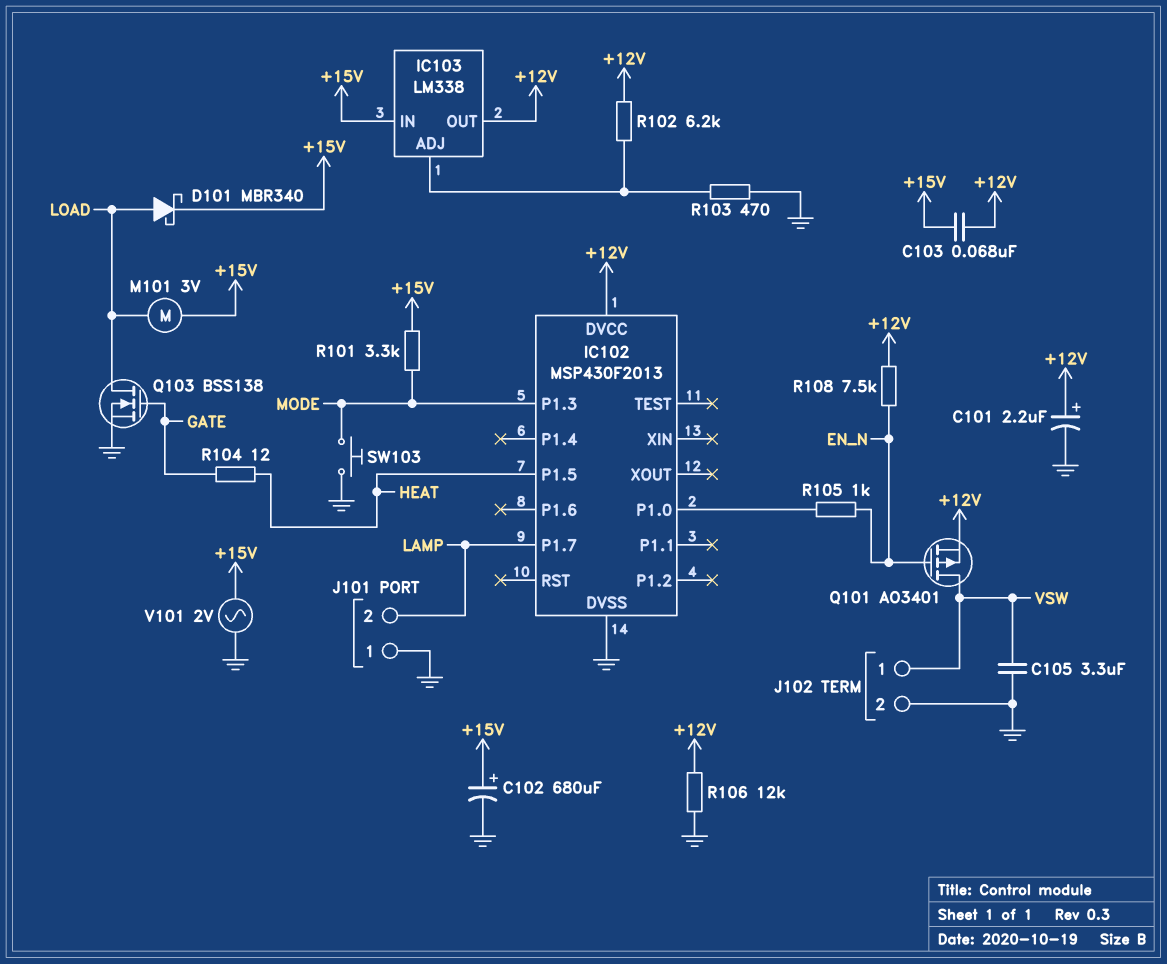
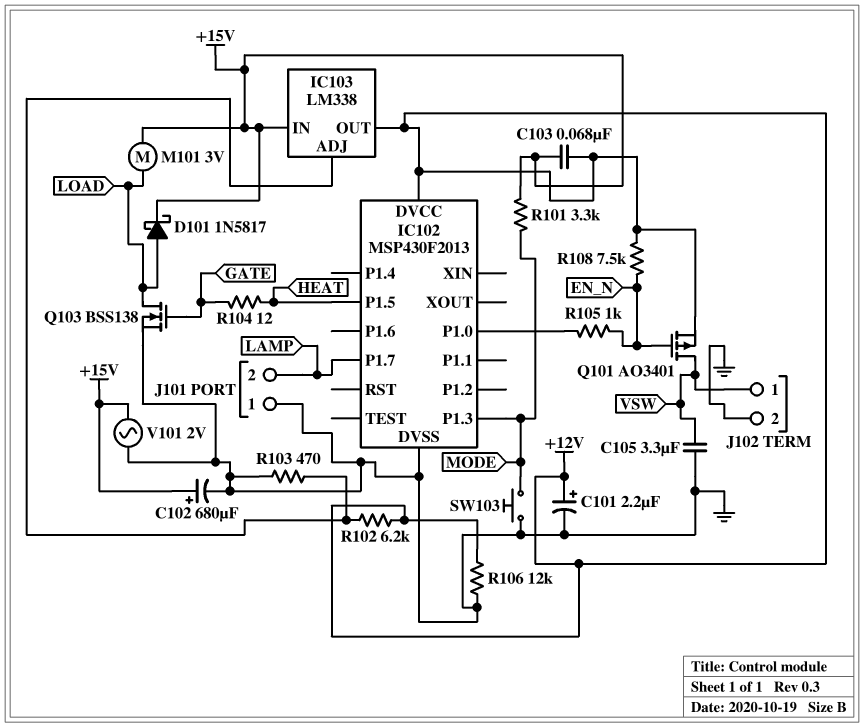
D101: schottky MBR340 (A LOAD, K +15V) -> schottky 1N5817 (A LOAD, K +15V)

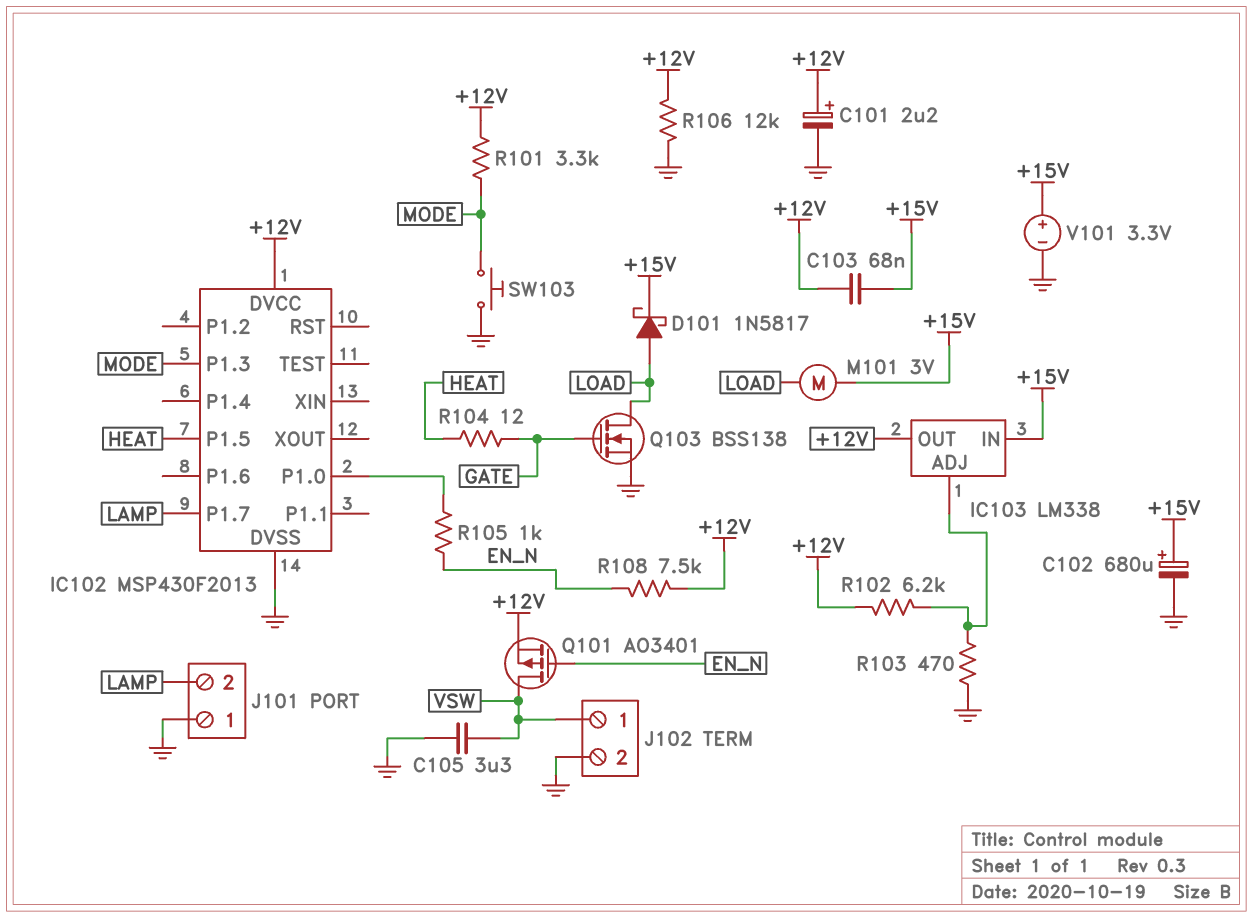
R101: 3.3k (+15V, MODE) -> 3.3k (+12V, MODE)
V101: AC 2V (+15V, GND) -> 3.3V (plus +15V, minus GND)

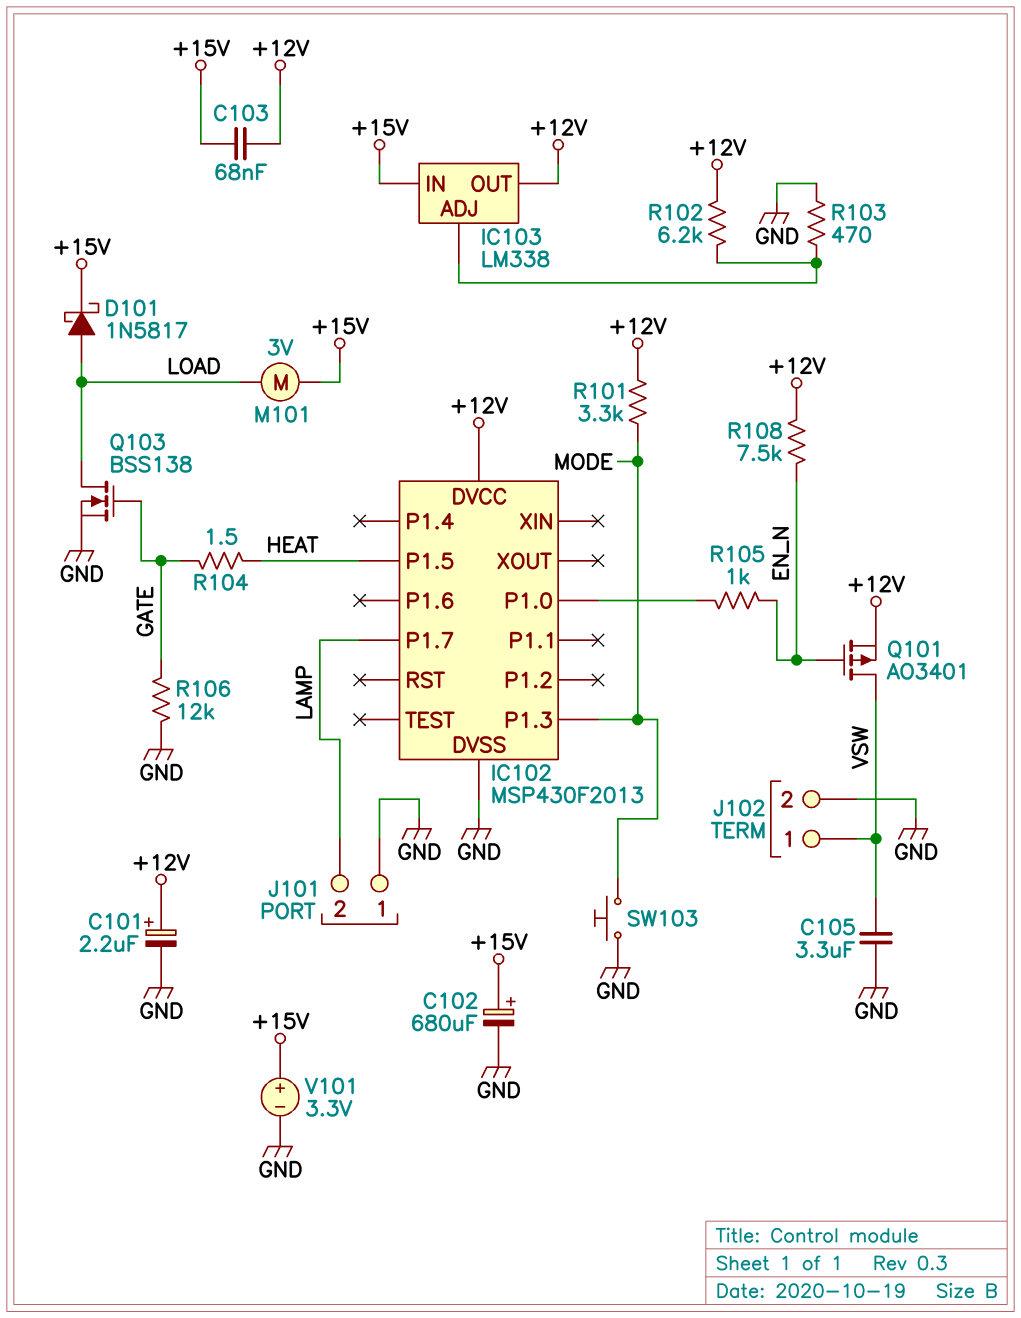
R104: 12 (GATE, HEAT) -> 1.5 (GATE, HEAT)
R106: 12k (+12V, GND) -> 12k (GATE, GND)

